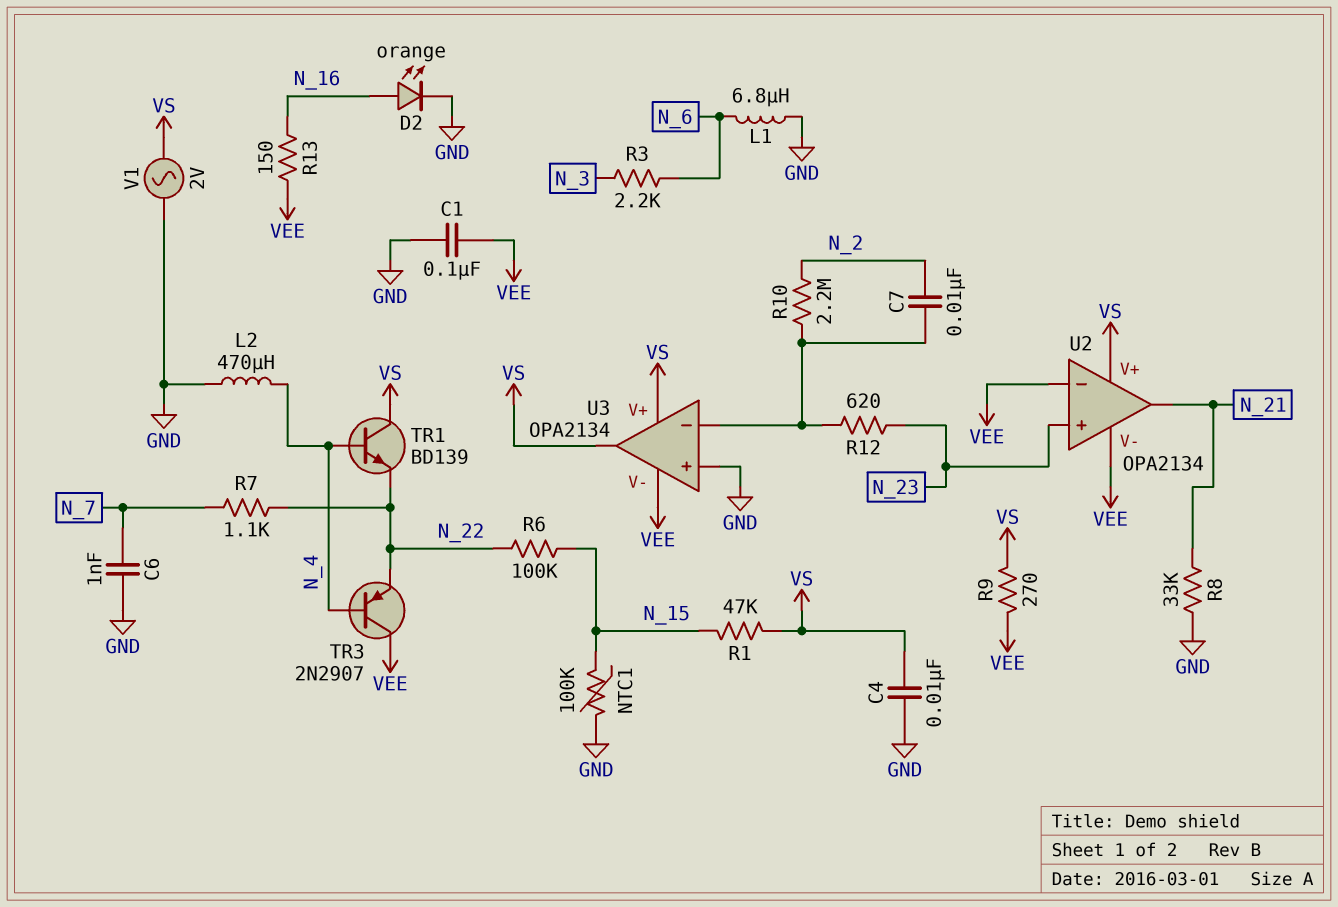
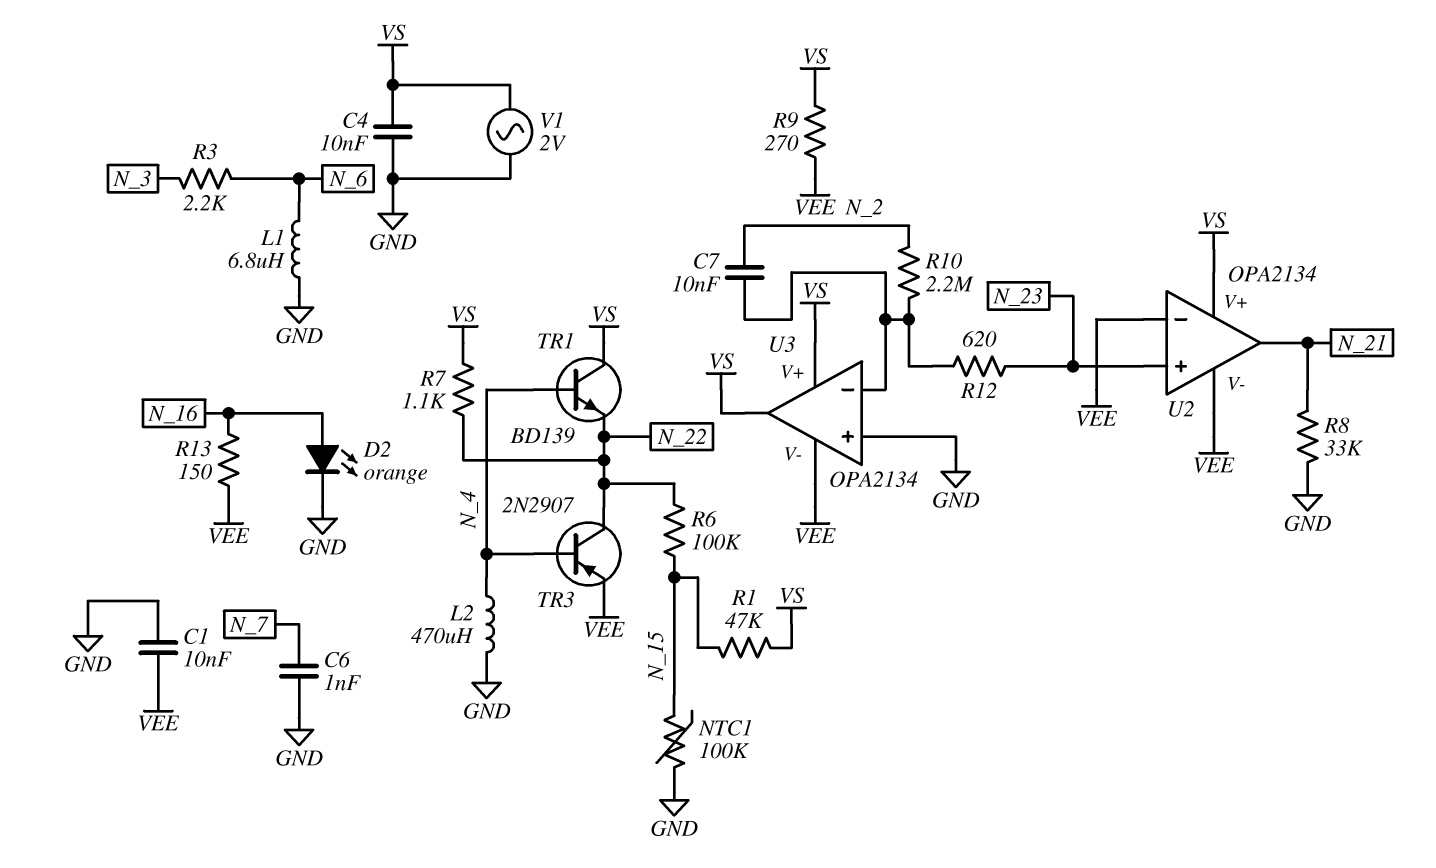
C1: 100nF (GND, VEE) -> 10nF (GND, VEE)
R7: 1.1k (N_7, N_22) -> 1.1k (N_22, VS)
TR3: PNP 2N2907 (B N_4, C VEE, E N_22) -> PNP 2N2907 (B N_4, C N_22, E VEE)

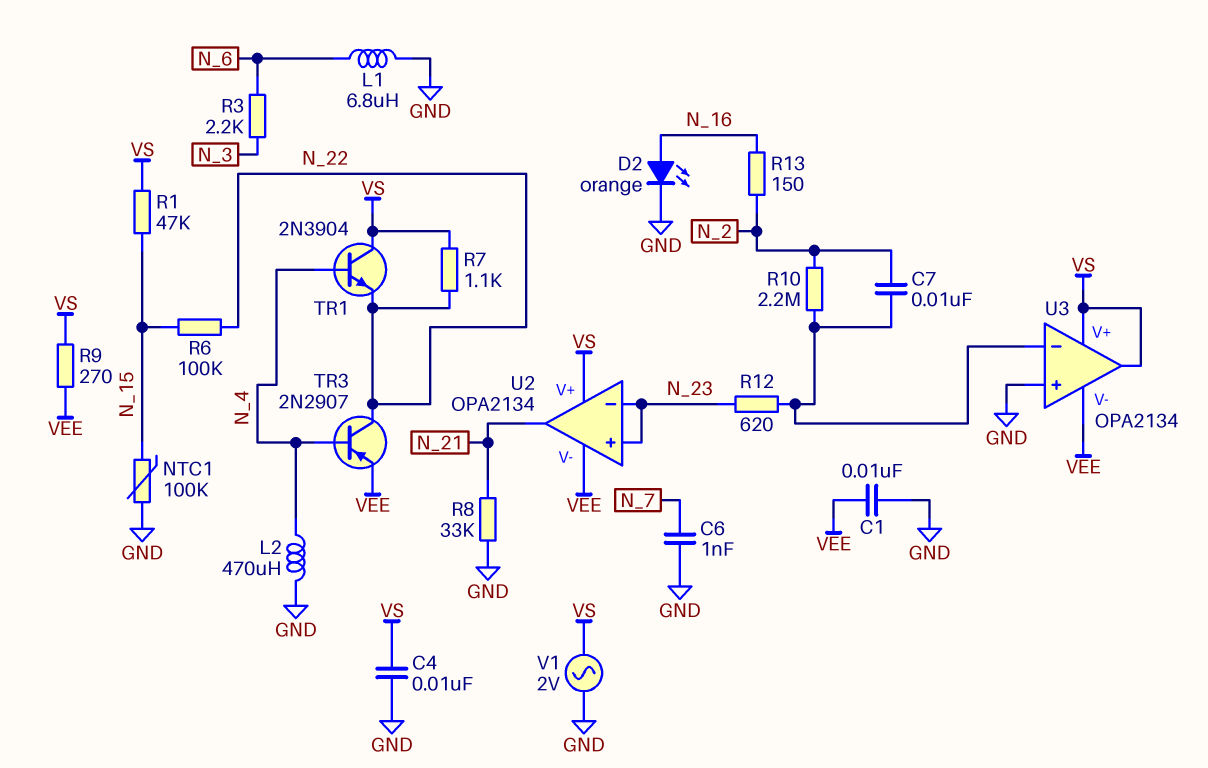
R13: 150 (N_16, VEE) -> 150 (N_2, N_16)
TR1: NPN BD139 (B N_4, C VS, E N_22) -> NPN 2N3904 (B N_4, C VS, E N_22)
U2 pin in-: VEE -> N_23

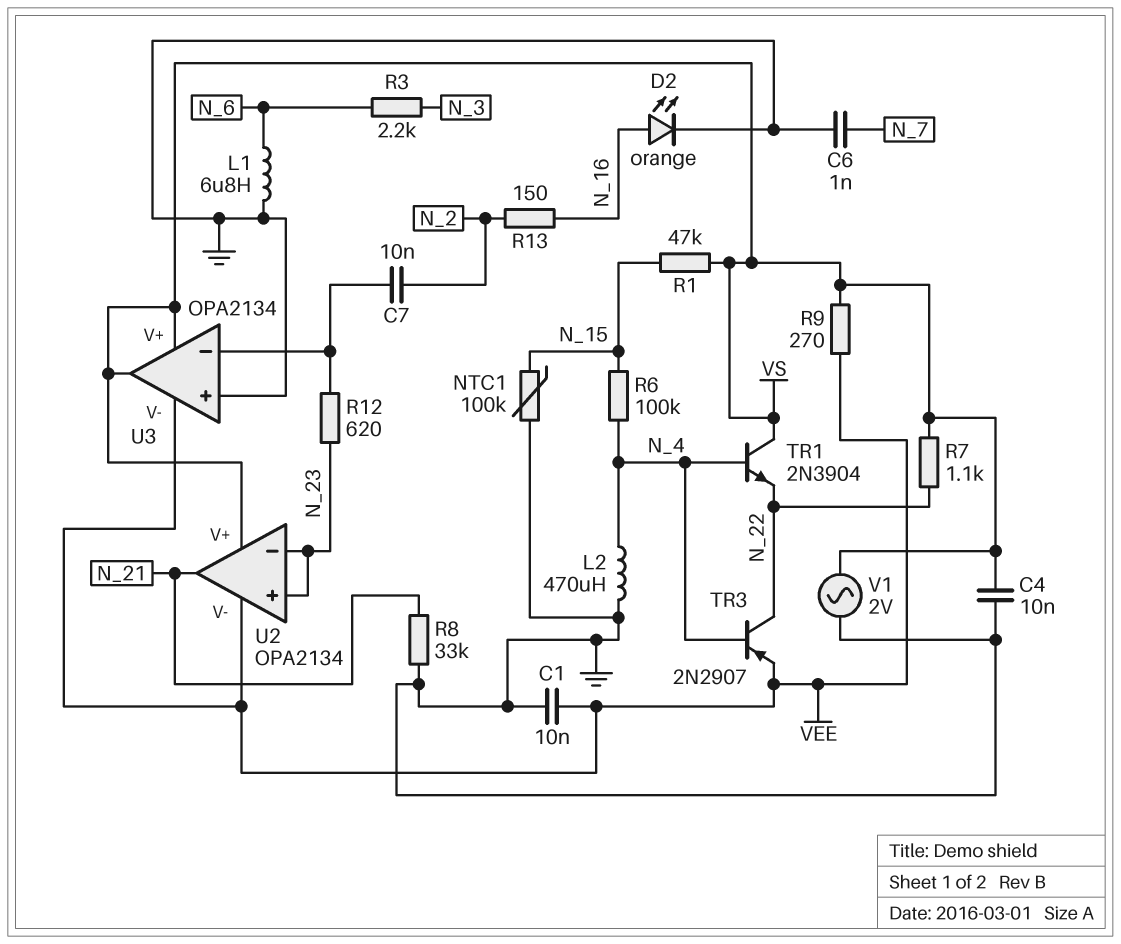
R6: 100k (N_15, N_22) -> 100k (N_4, N_15)
R10: 2.2M (N_2, U3/in-) -> none

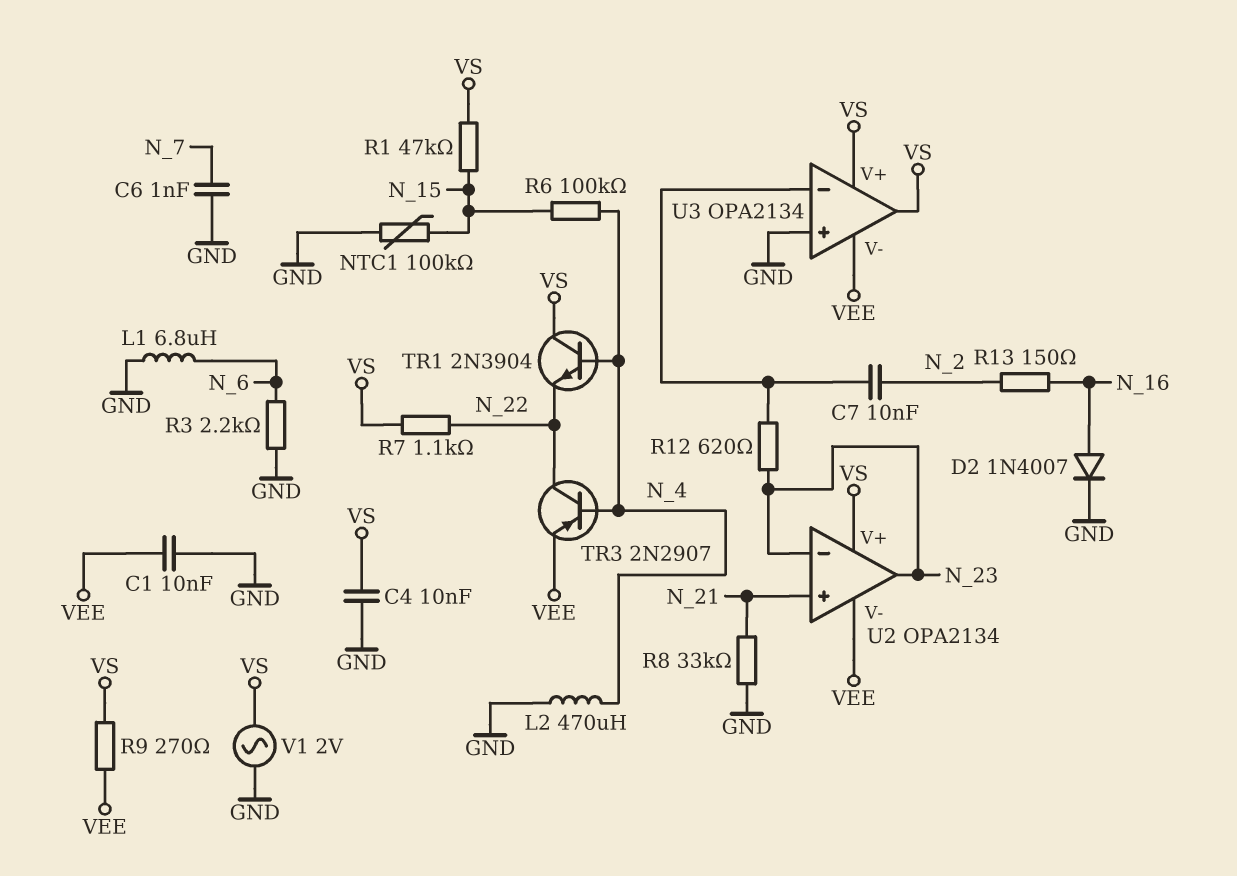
D2: LED orange (A N_16, K GND) -> diode 1N4007 (A N_16, K GND)
R3: 2.2k (N_3, N_6) -> 2.2k (GND, N_6)
U2 pin in+: N_23 -> N_21
U2 pin out: N_21 -> N_23

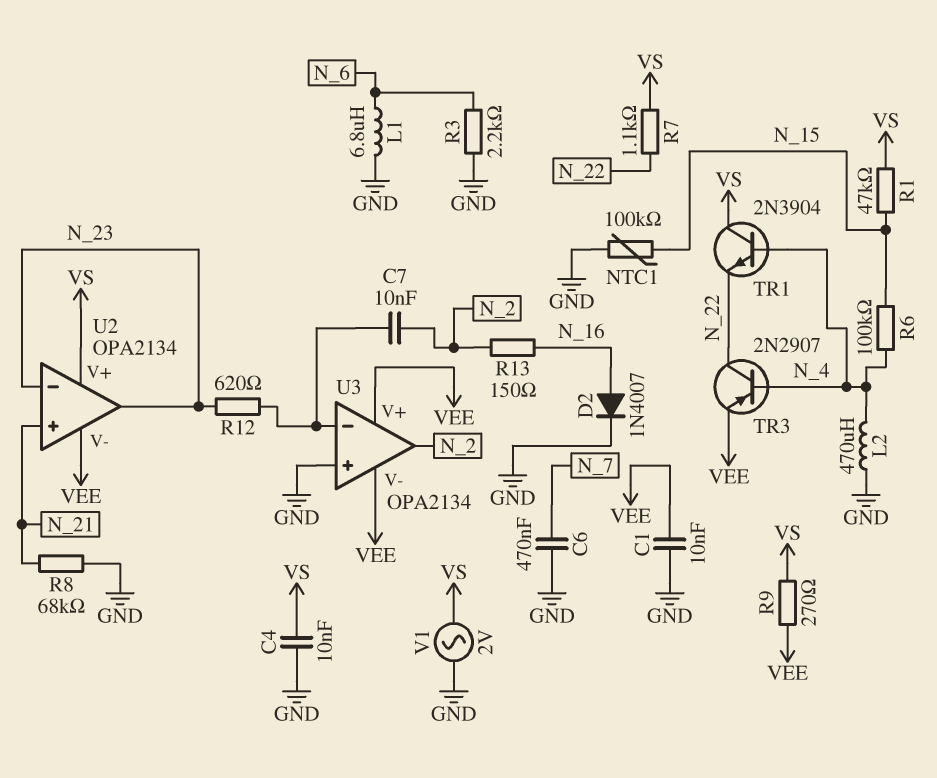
C6: 1nF (GND, N_7) -> 470nF (GND, N_7)
R8: 33k (GND, N_21) -> 68k (GND, N_21)
U3 pin V+: VS -> VEE
U3 pin out: VS -> N_2

